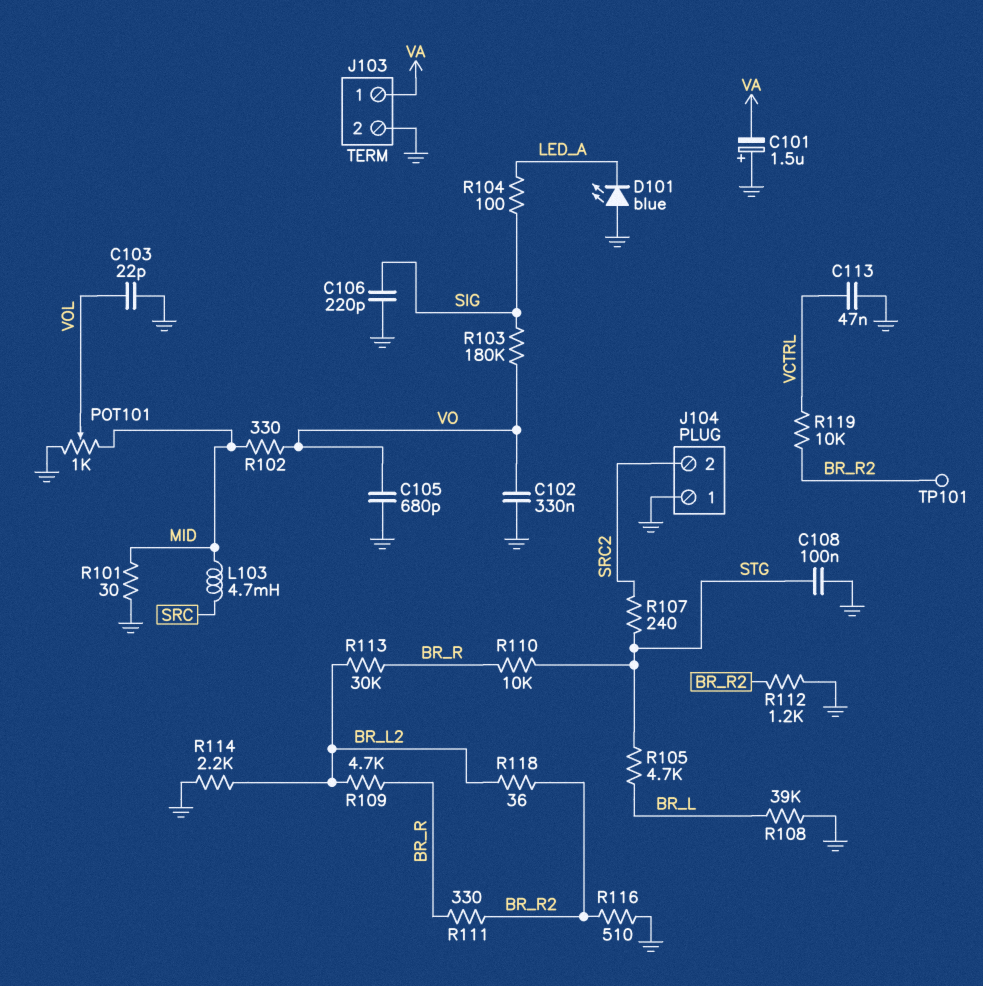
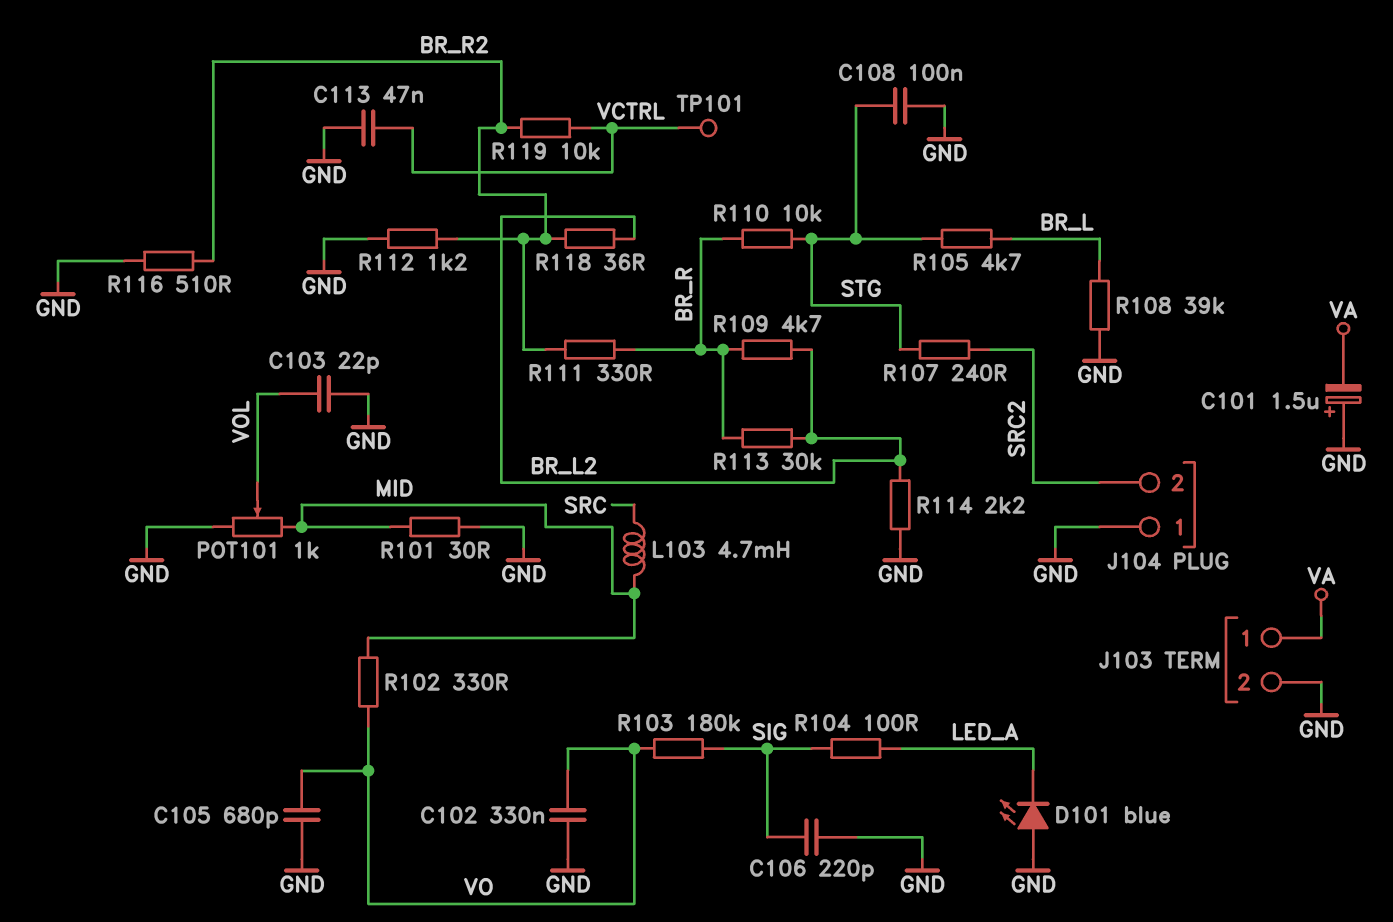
TP101: test point (BR_R2) -> test point (VCTRL)

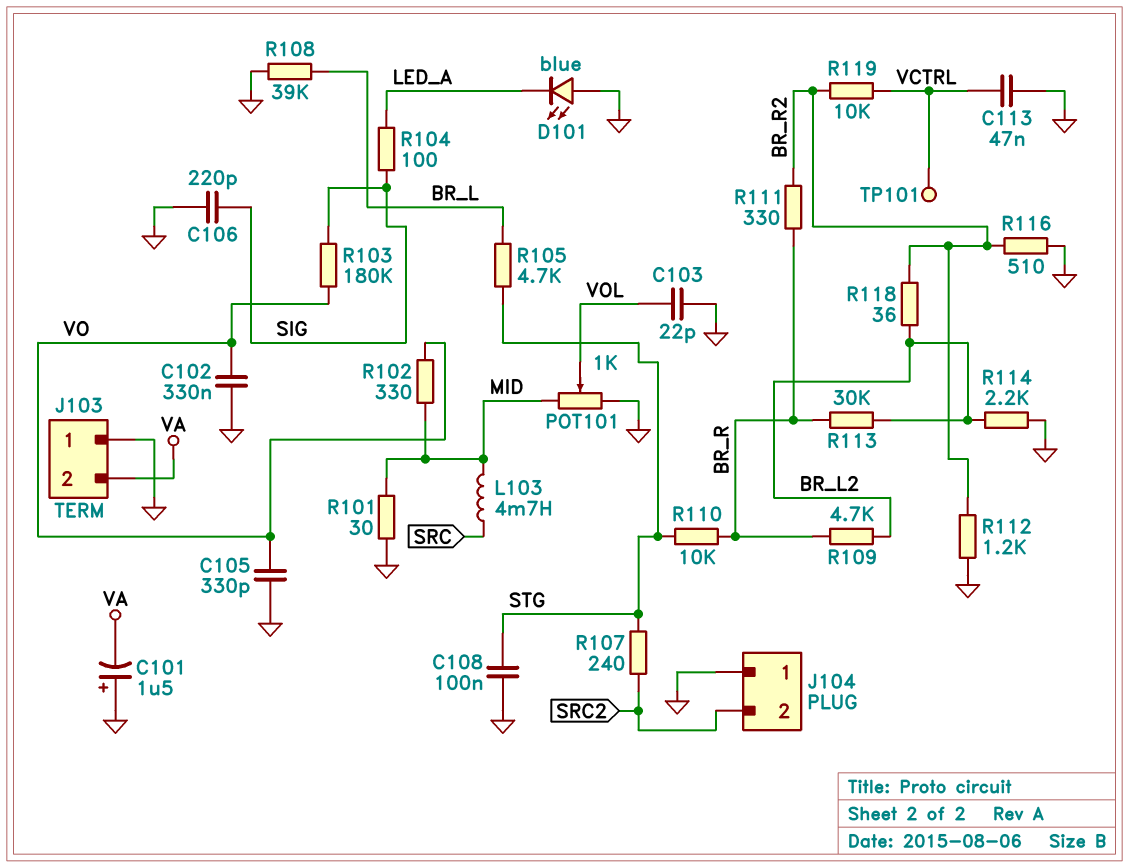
C105: 680pF (GND, VO) -> 330pF (GND, VO)
J103 pin 1: VA -> GND
J103 pin 2: GND -> VA

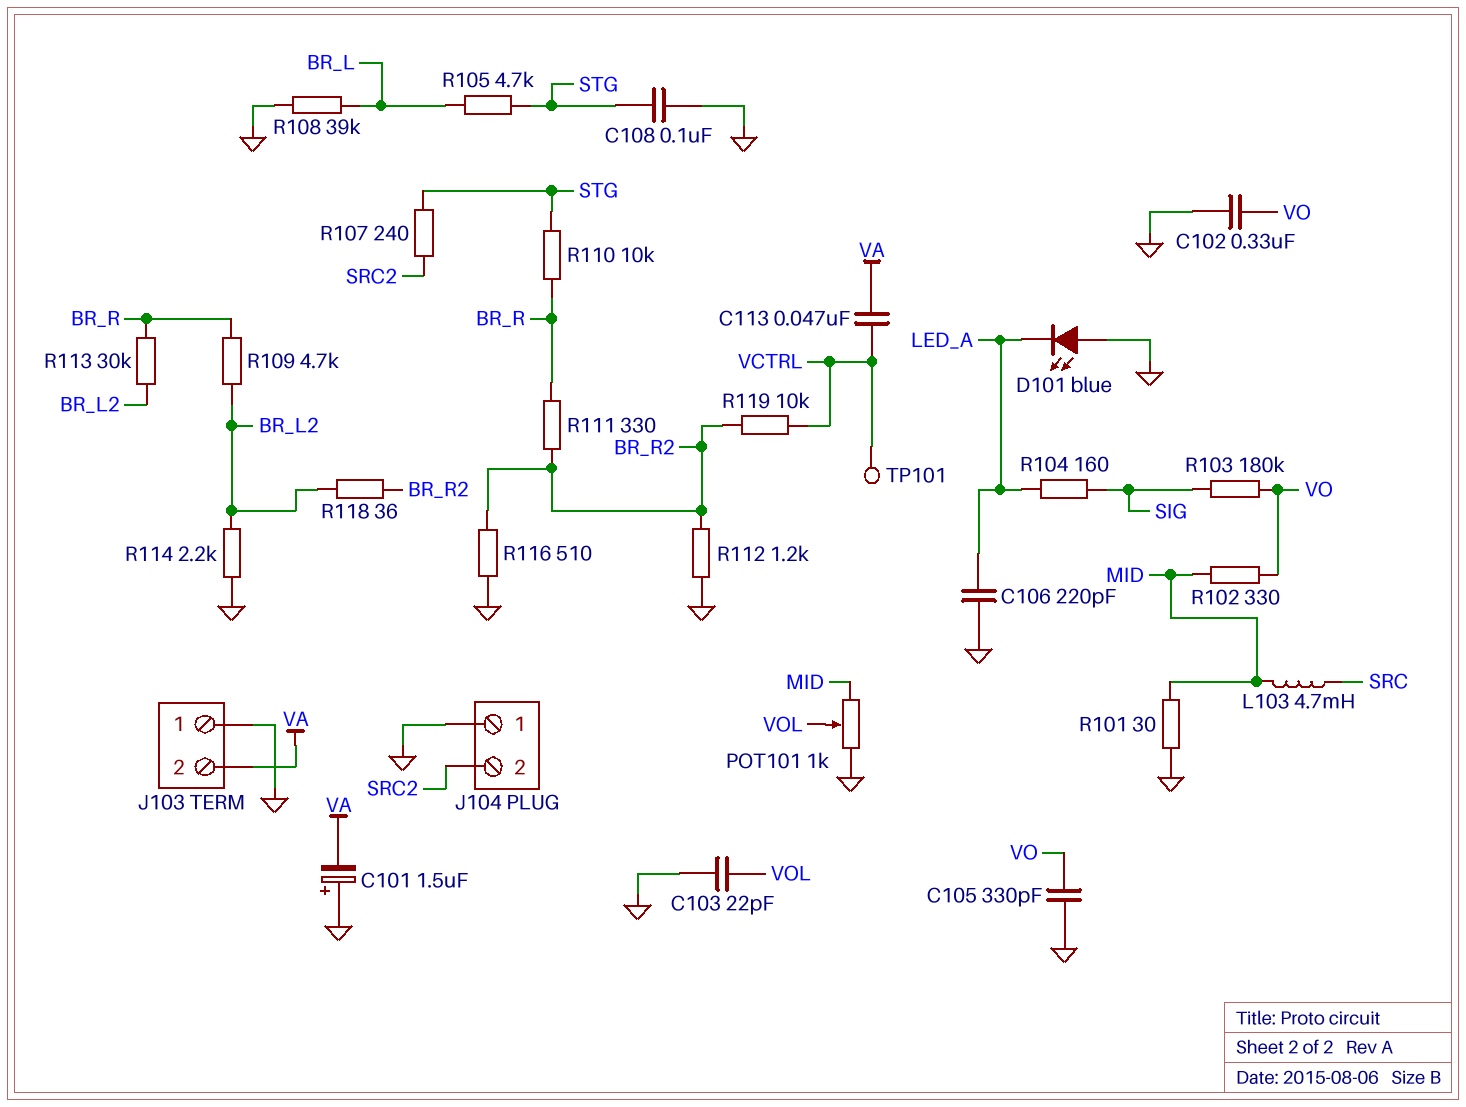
C106: 220pF (GND, SIG) -> 220pF (GND, LED_A)
C113: 47nF (GND, VCTRL) -> 47nF (VA, VCTRL)
R104: 100 (LED_A, SIG) -> 160 (LED_A, SIG)

